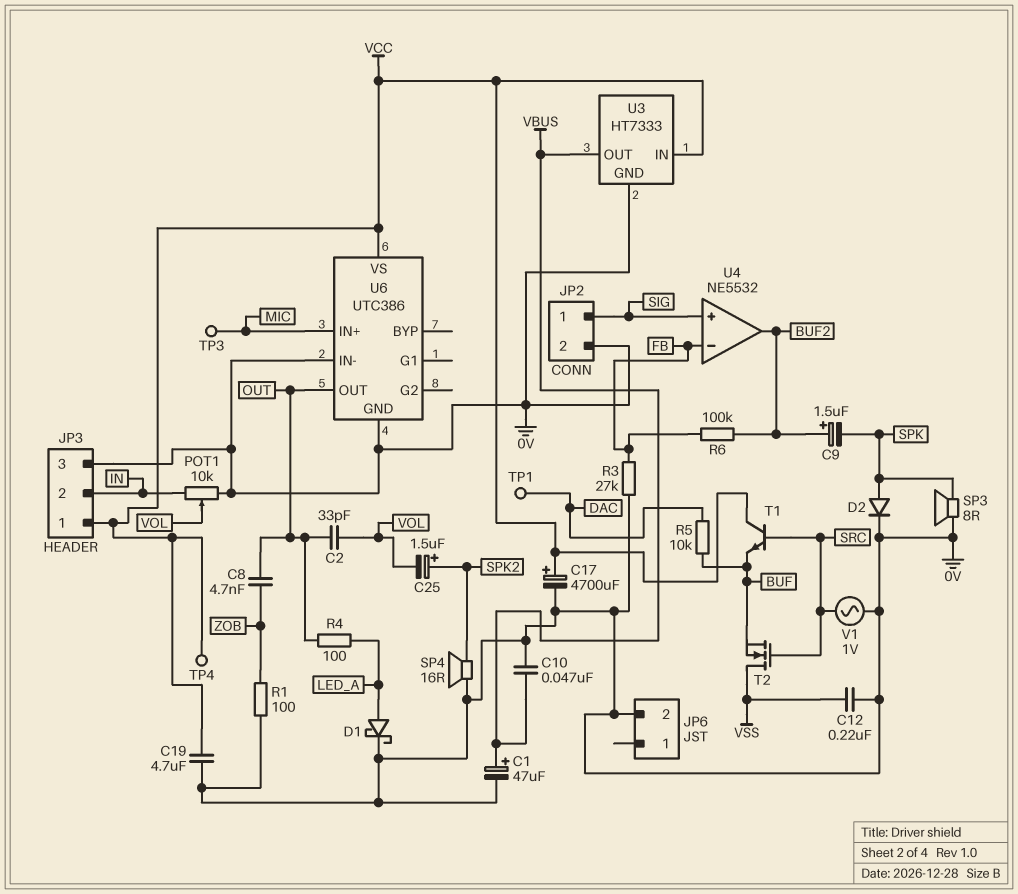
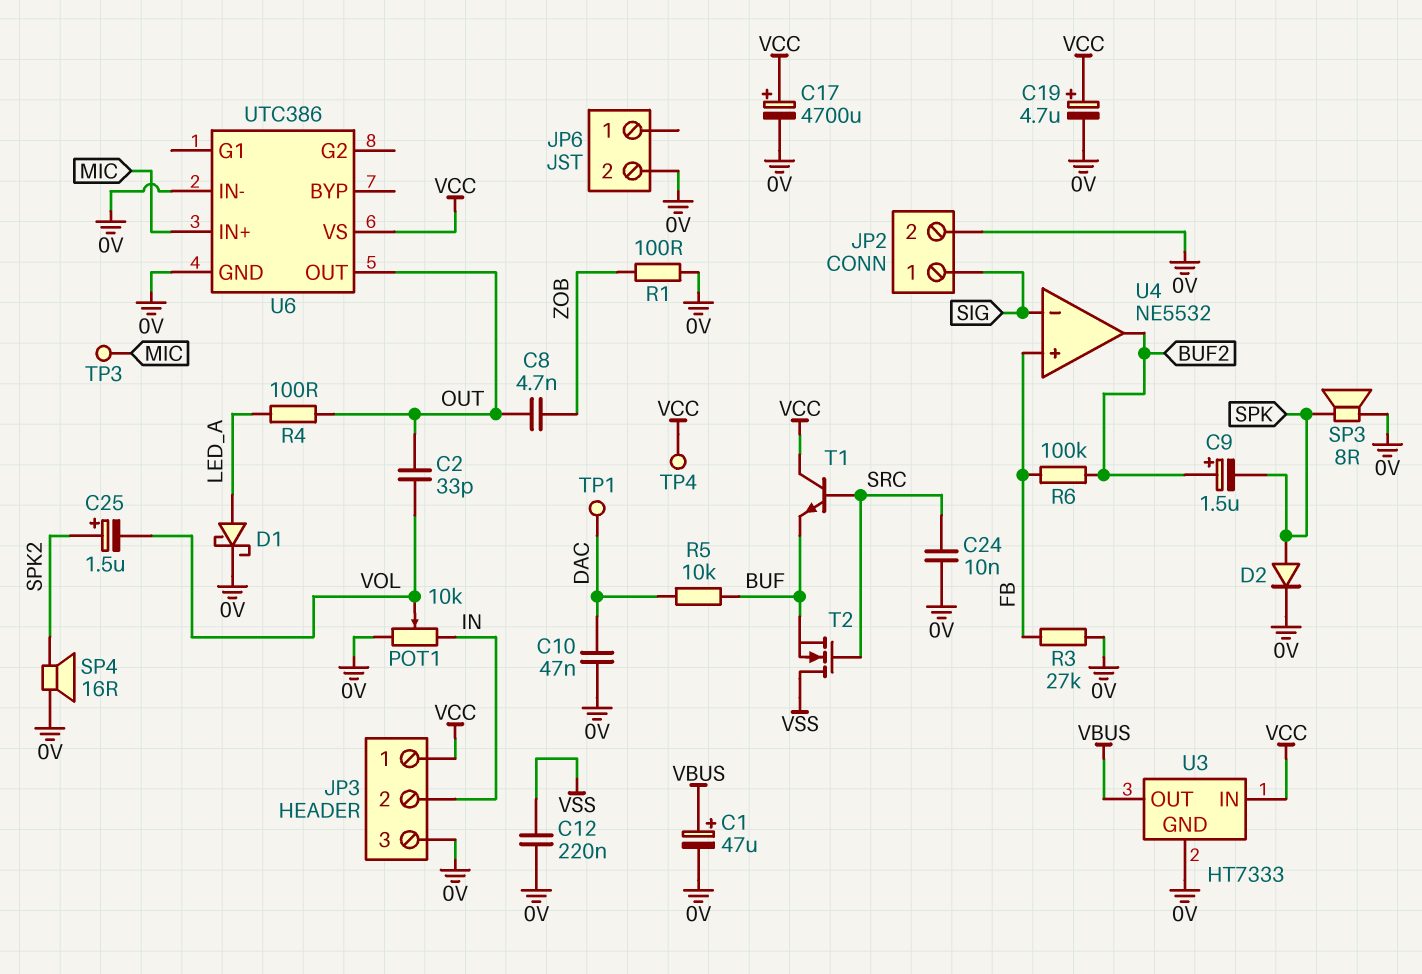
C10: 47nF (0V, VBUS) -> 47nF (0V, DAC)
C19: 4.7uF (0V, VCC) -> 4.7uF (plus VCC, minus 0V)
C24: none -> 10nF (0V, SRC)
U4 pin in+: SIG -> FB
U4 pin in-: FB -> SIG
V1: AC 1V (0V, SRC) -> none

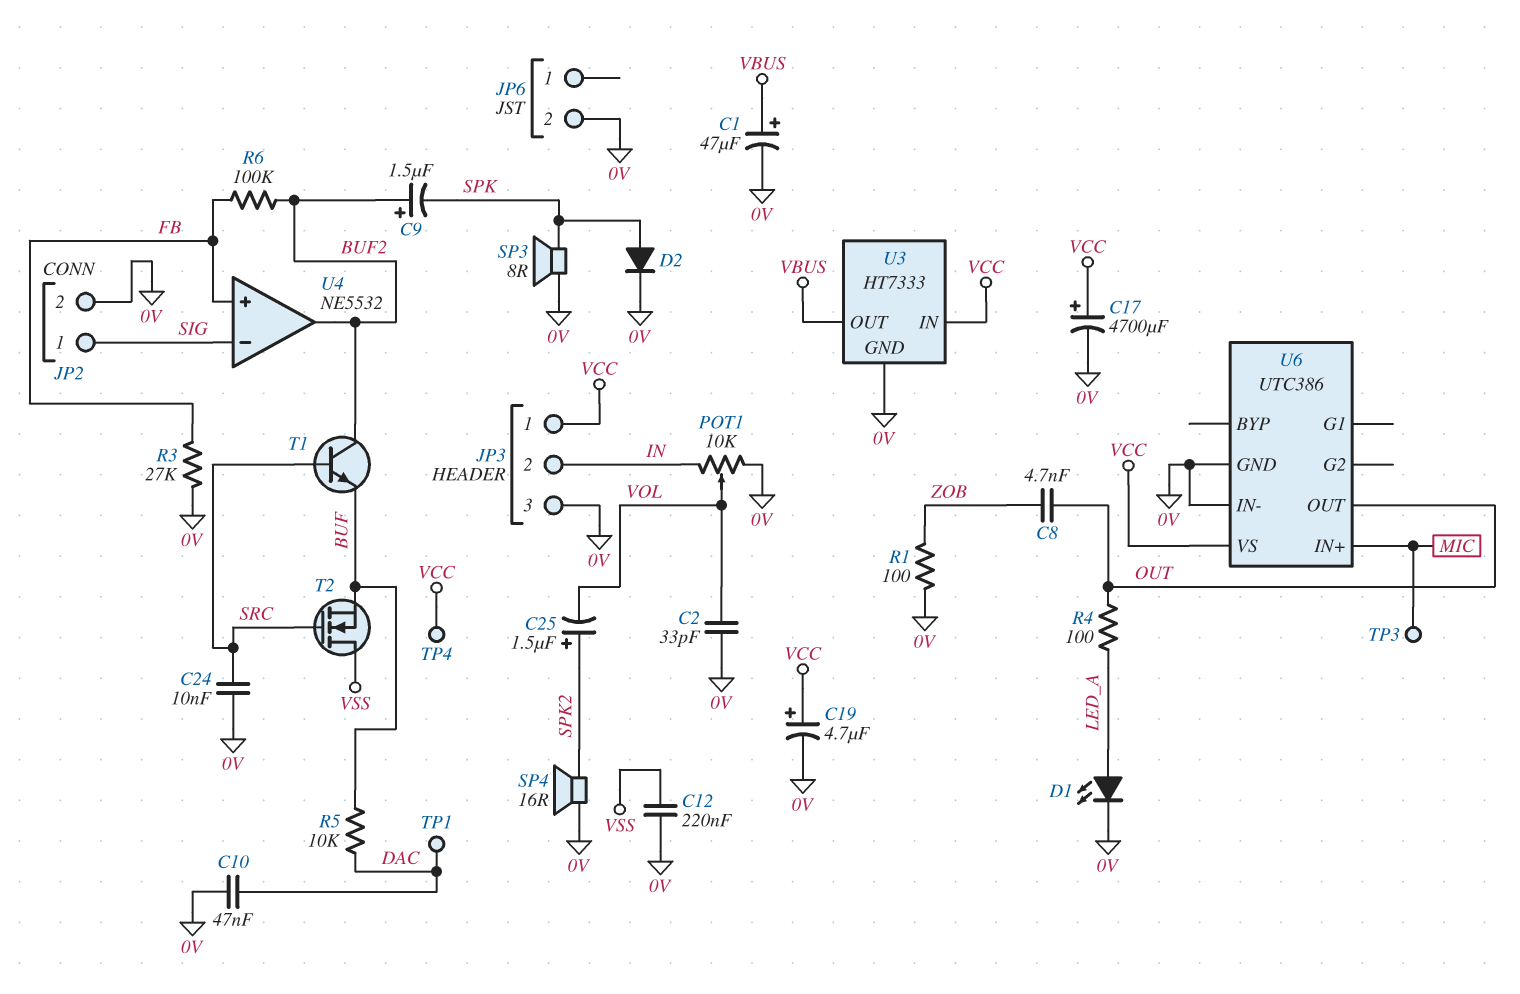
C2: 33pF (OUT, VOL) -> 33pF (0V, VOL)
D1: schottky (A LED_A, K 0V) -> LED (A LED_A, K 0V)
T1: NPN (B SRC, C VCC, E BUF) -> NPN (B SRC, C BUF2, E BUF)

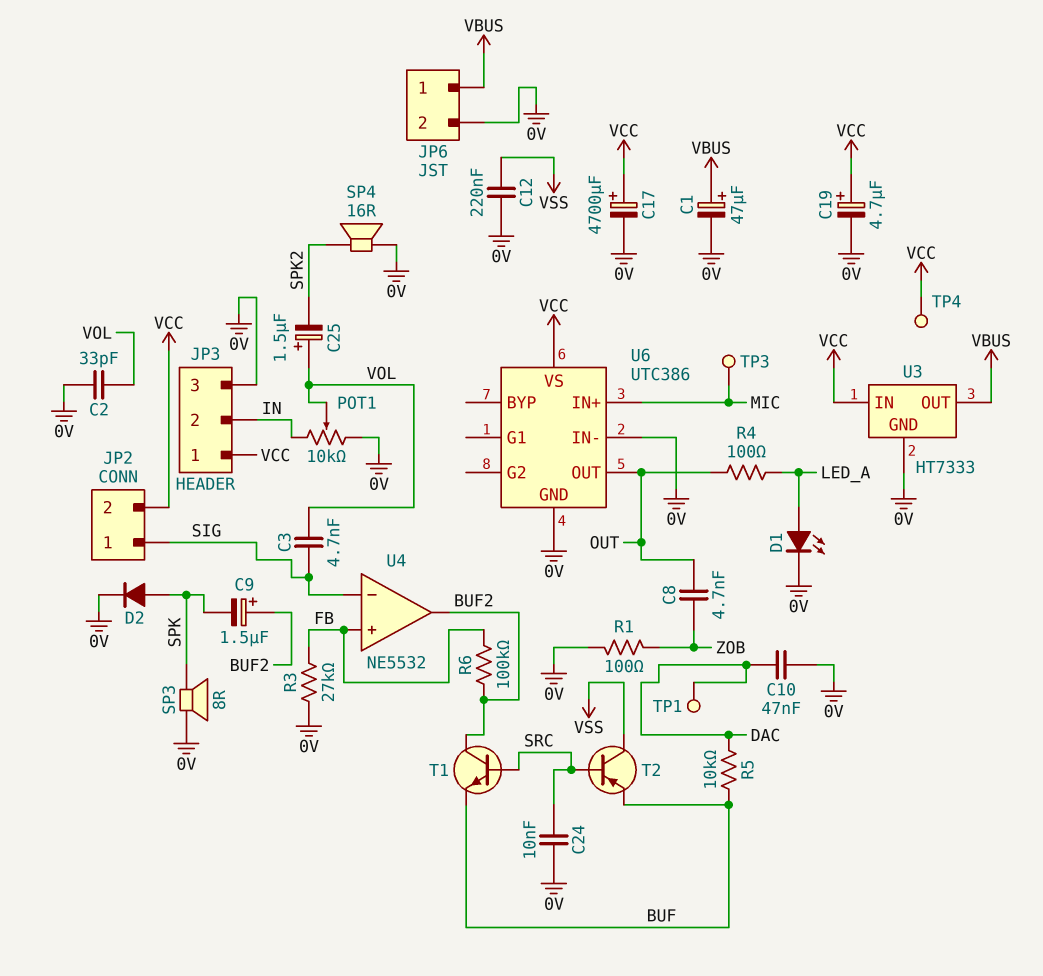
C3: none -> 4.7nF (SIG, VOL)
C25: 1.5uF (plus SPK2, minus VOL) -> 1.5uF (plus VOL, minus SPK2)
JP2 pin 2: 0V -> VCC
JP6 pin 1: none -> VBUS
T2: NMOS (G SRC, D VSS, S BUF) -> PNP (B SRC, C VSS, E BUF)

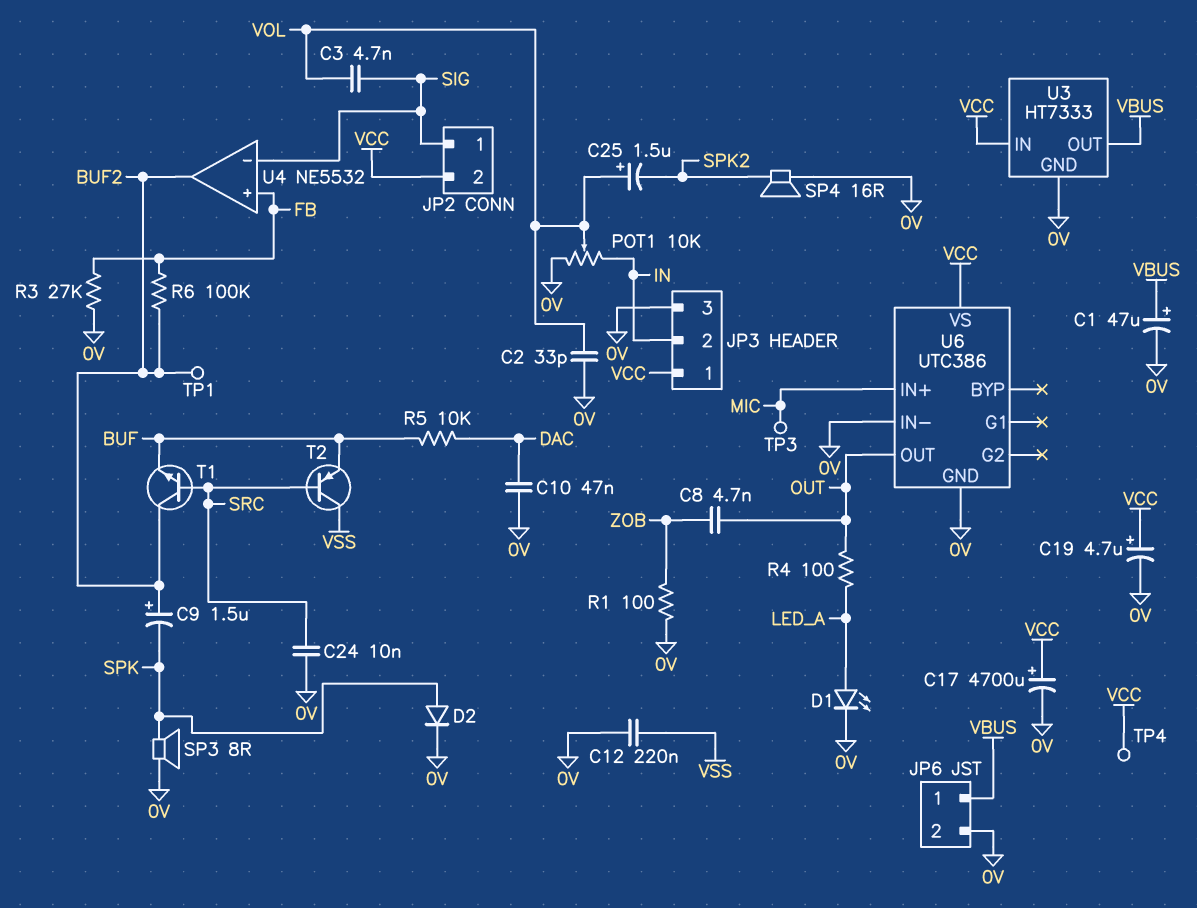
TP1: test point (DAC) -> test point (BUF2)

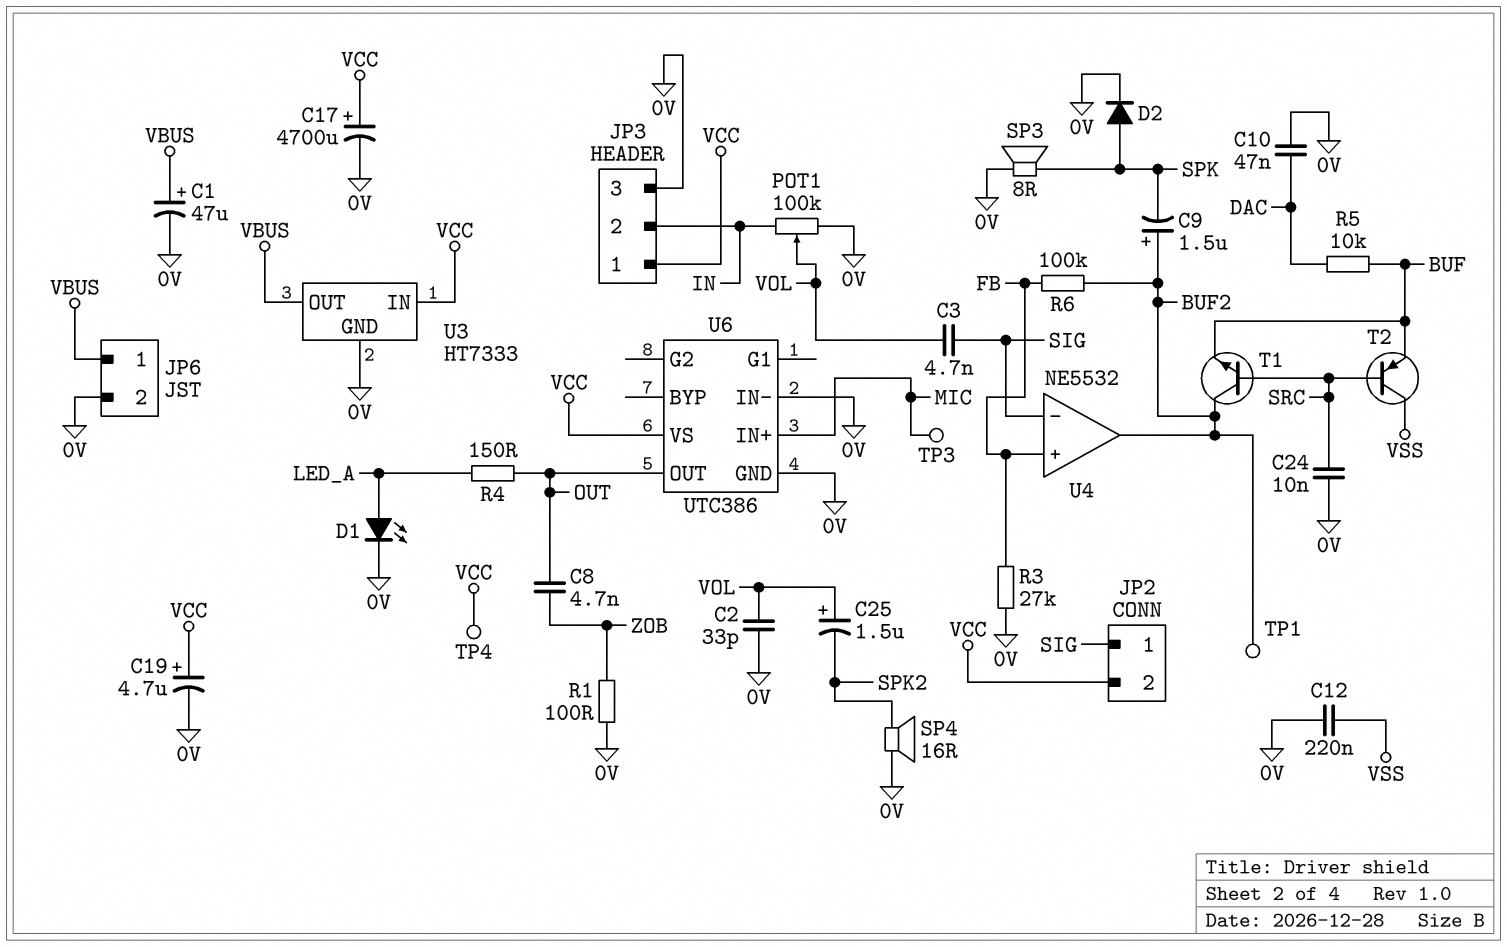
POT1: 10k (0V, IN, wiper VOL) -> 100k (0V, IN, wiper VOL)
R4: 100 (LED_A, OUT) -> 150 (LED_A, OUT)

